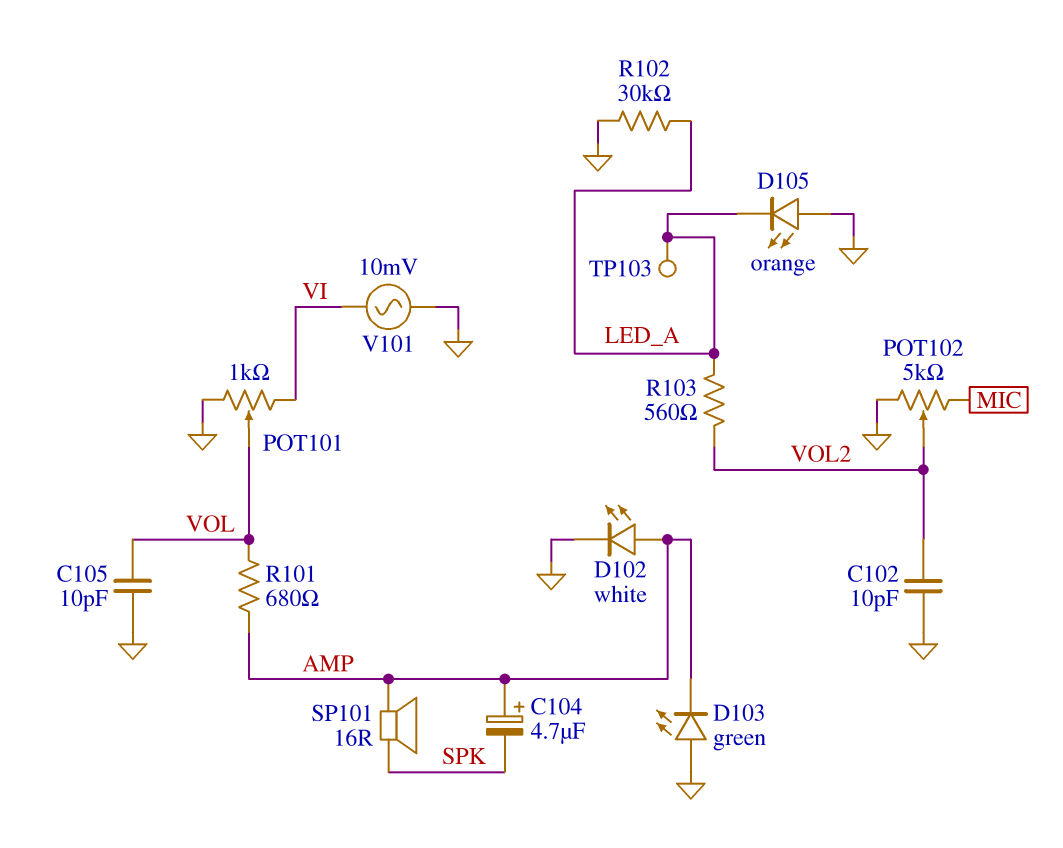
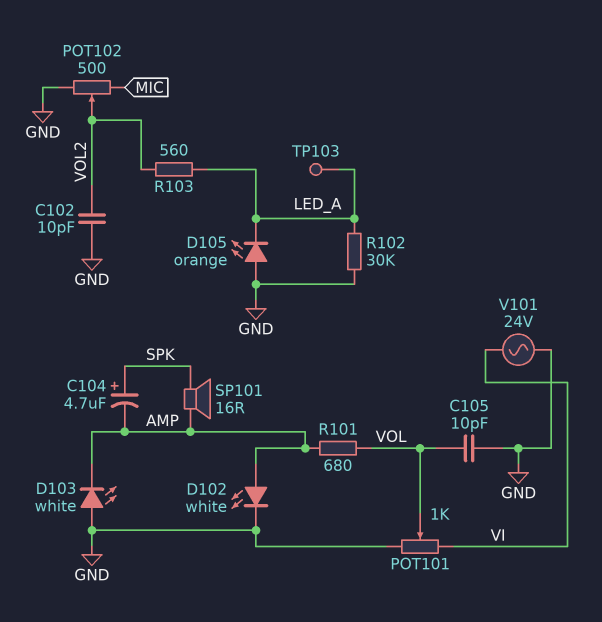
C104: 4.7uF (plus AMP, minus SPK) -> 4.7uF (plus SPK, minus AMP)
D103: LED green (A GND, K AMP) -> LED white (A GND, K AMP)
POT102: 5k (GND, MIC, wiper VOL2) -> 500 (GND, MIC, wiper VOL2)
V101: AC 10mV (GND, VI) -> AC 24V (GND, VI)

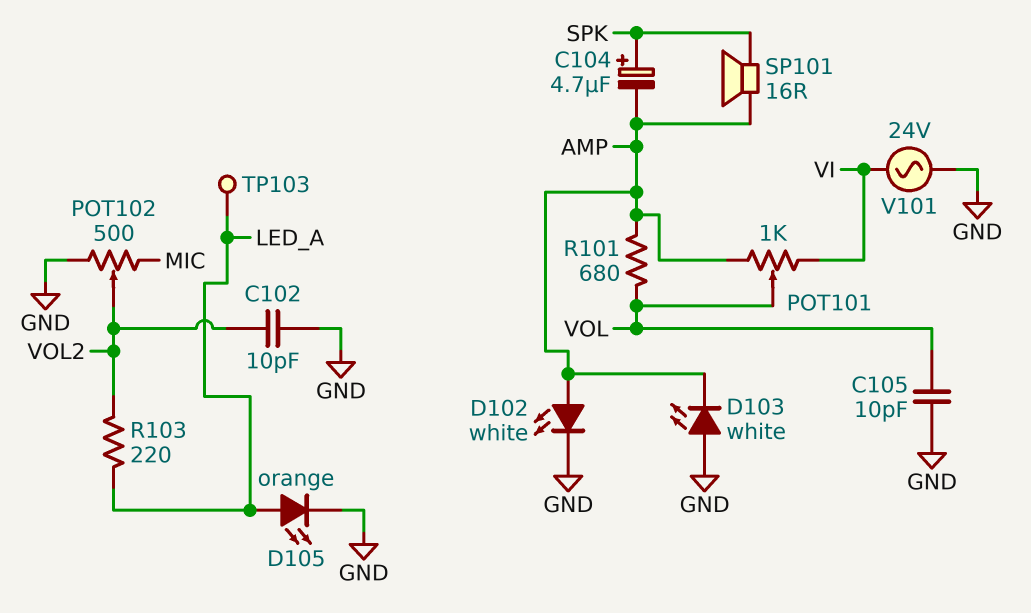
D105: LED orange (A GND, K LED_A) -> LED orange (A LED_A, K GND)
POT101: 1k (GND, VI, wiper VOL) -> 1k (AMP, VI, wiper VOL)
R102: 30k (GND, LED_A) -> none
R103: 560 (LED_A, VOL2) -> 220 (LED_A, VOL2)

